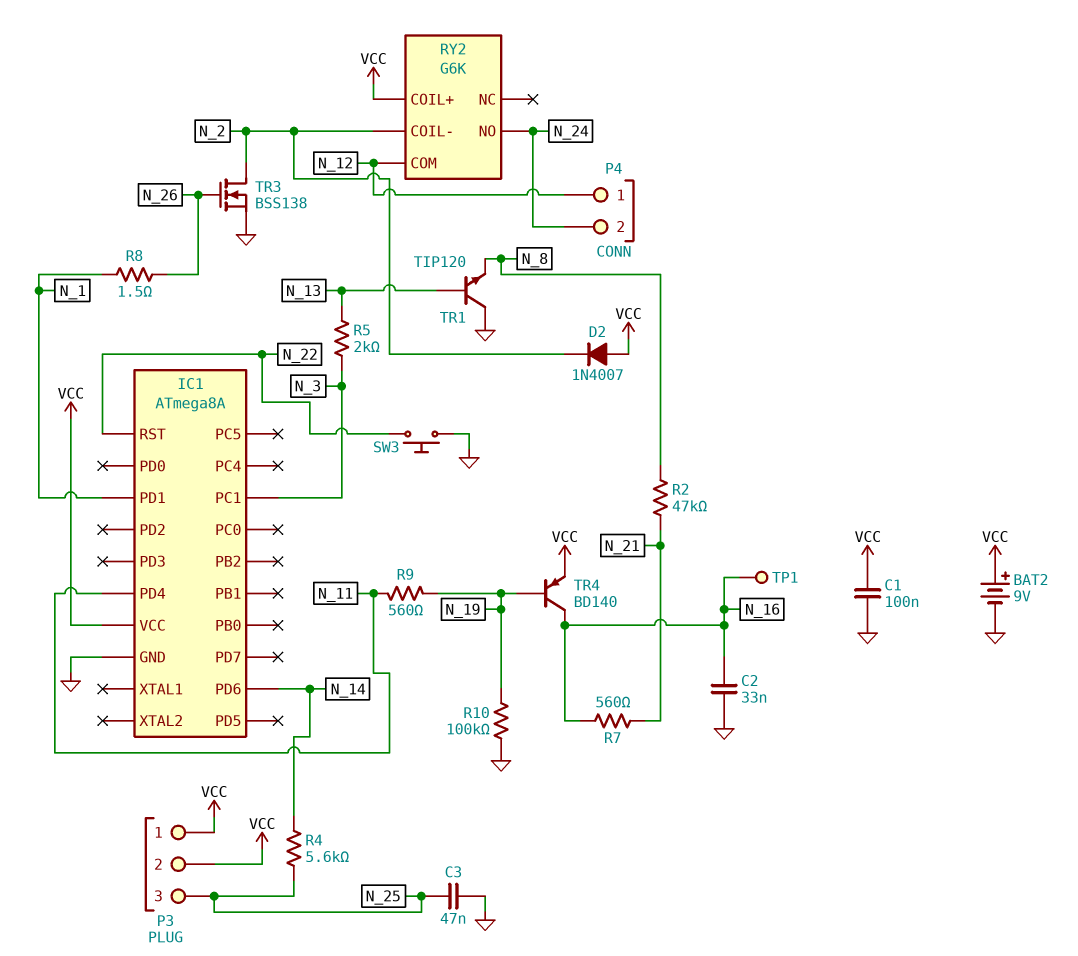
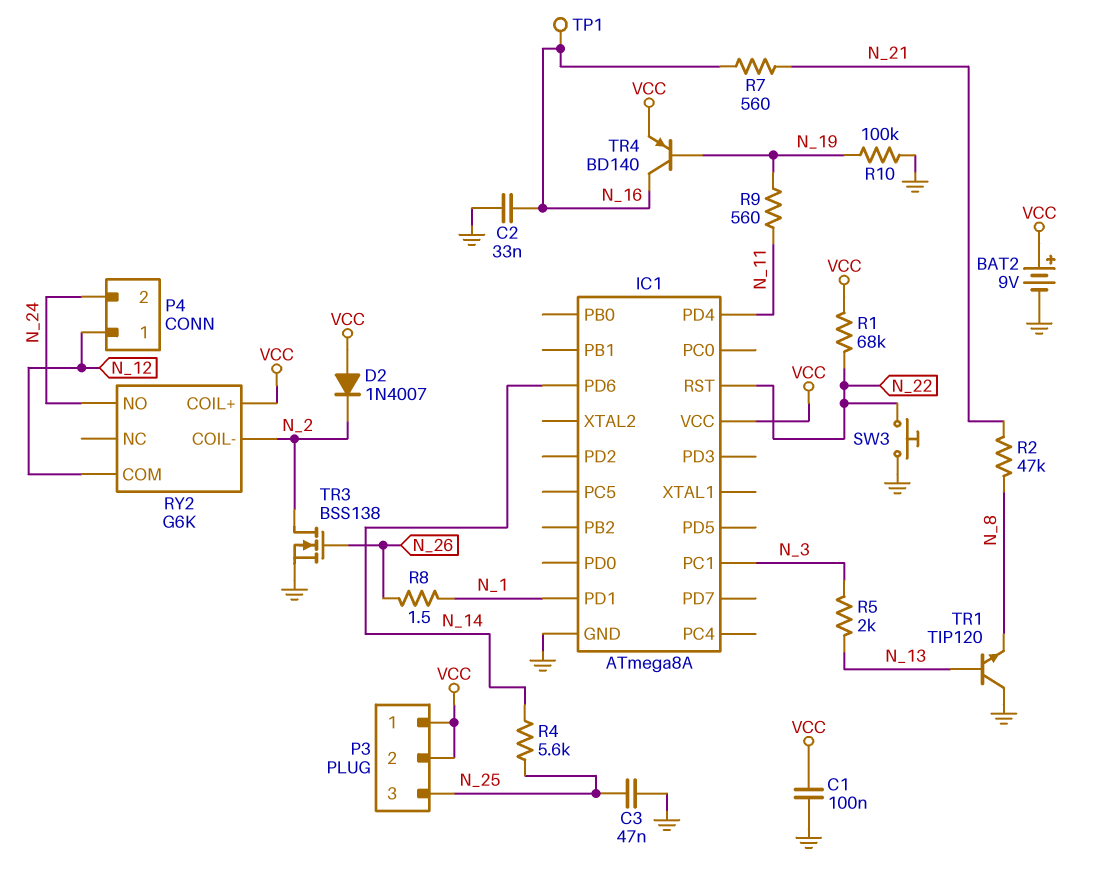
R1: none -> 68k (N_22, VCC)

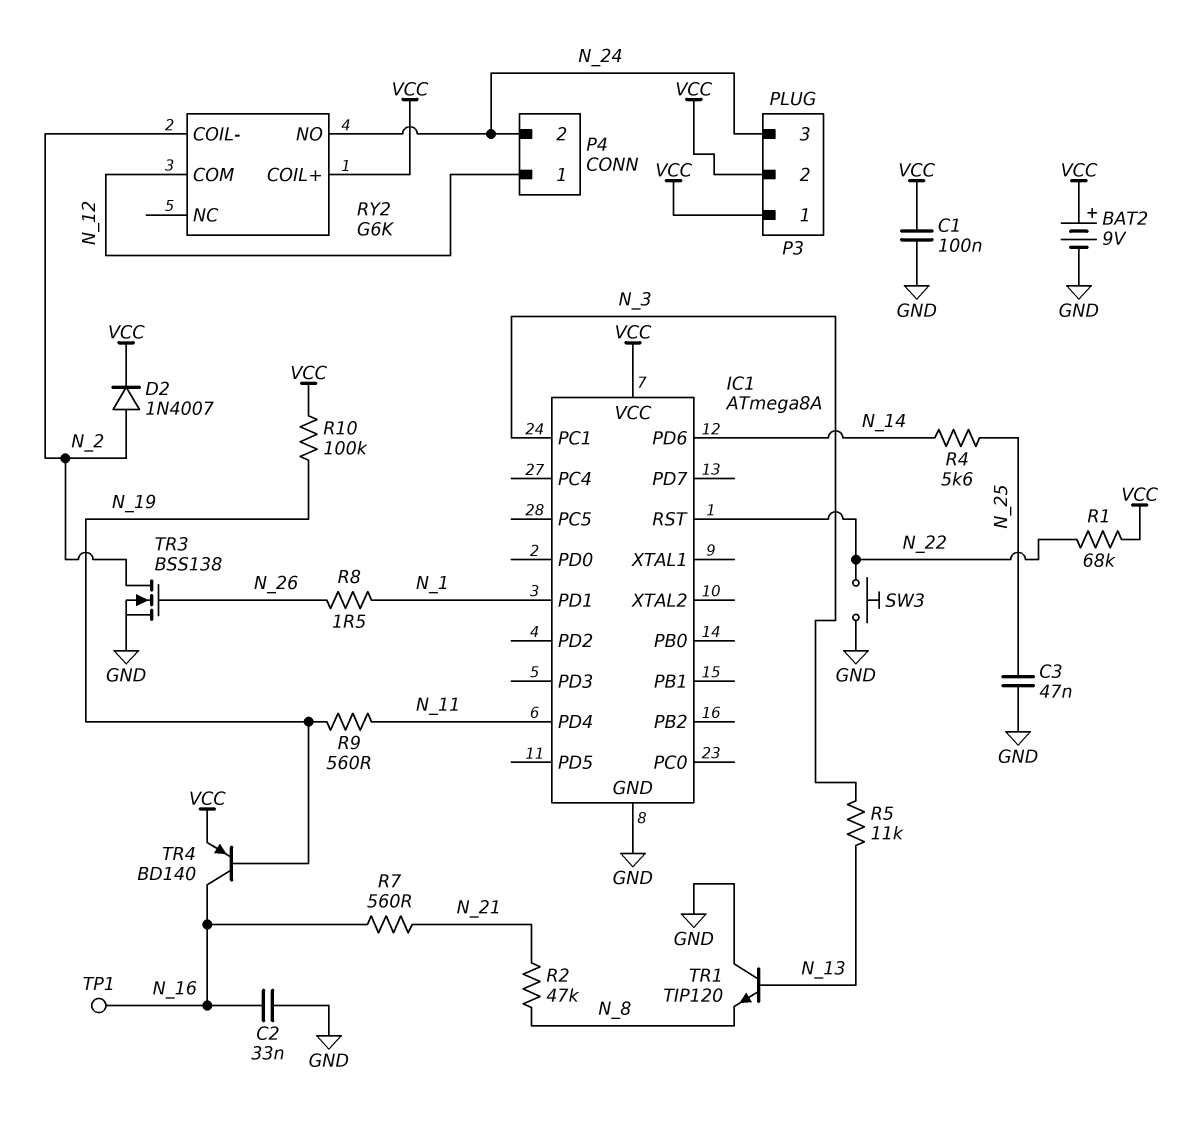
D2: diode 1N4007 (A VCC, K N_2) -> diode 1N4007 (A N_2, K VCC)
P3 pin 3: N_25 -> N_24
R5: 2k (N_3, N_13) -> 11k (N_3, N_13)
R10: 100k (GND, N_19) -> 100k (N_19, VCC)

